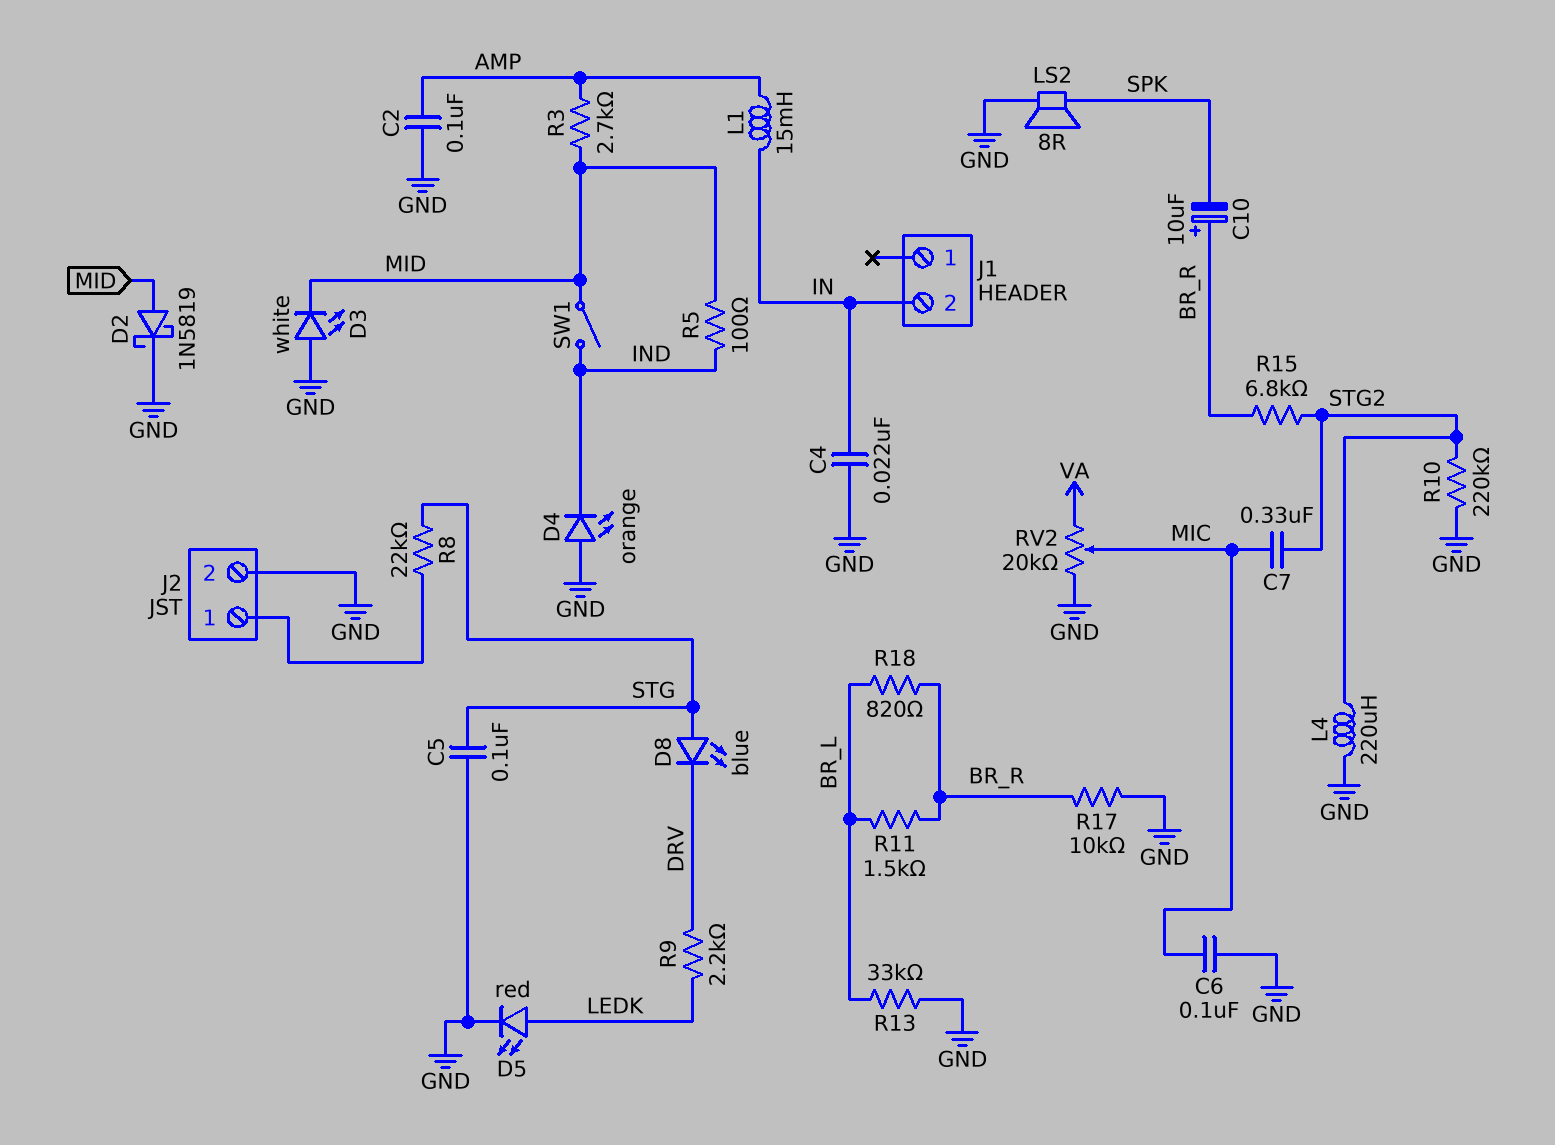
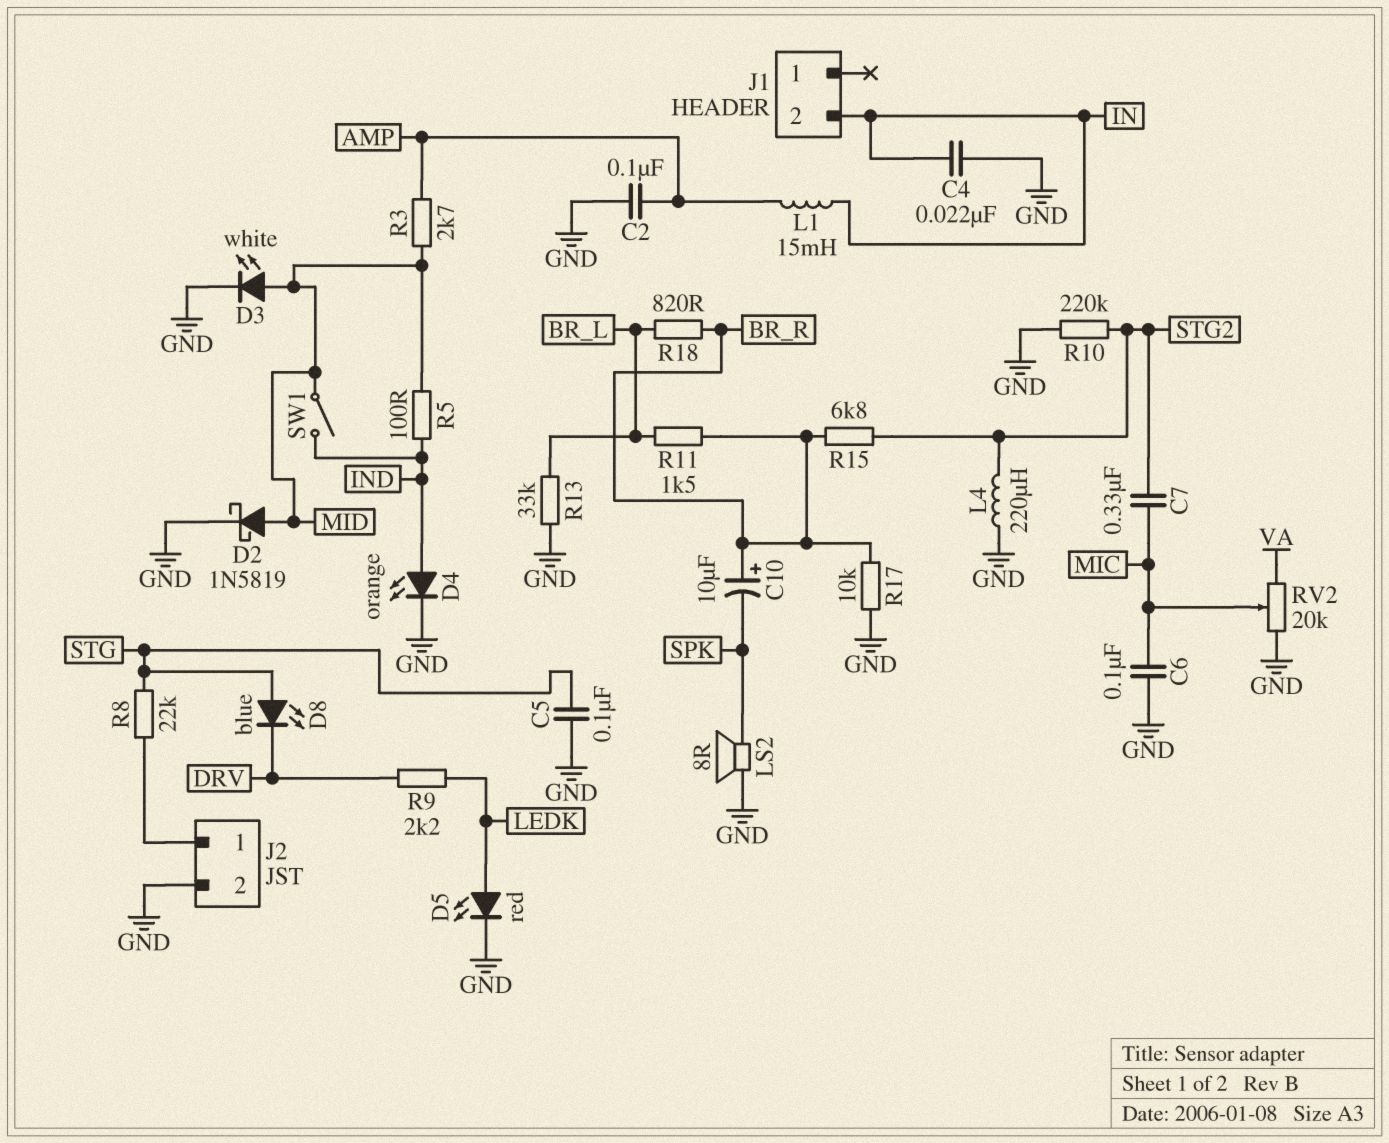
D3: LED white (A GND, K MID) -> LED white (A MID, K GND)
D4: LED orange (A GND, K IND) -> LED orange (A IND, K GND)

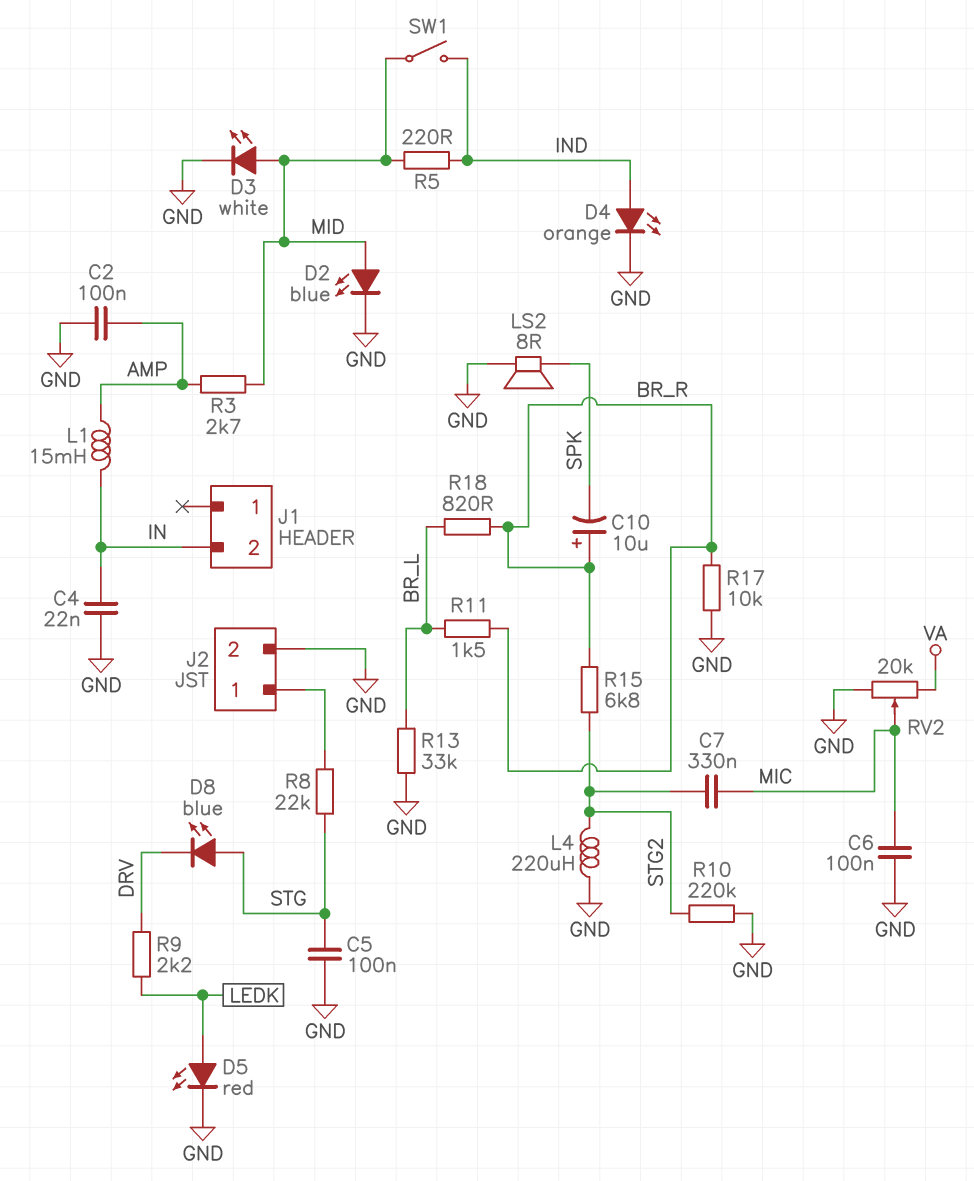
D2: schottky 1N5819 (A MID, K GND) -> LED blue (A MID, K GND)
R5: 100 (IND, MID) -> 220 (IND, MID)

